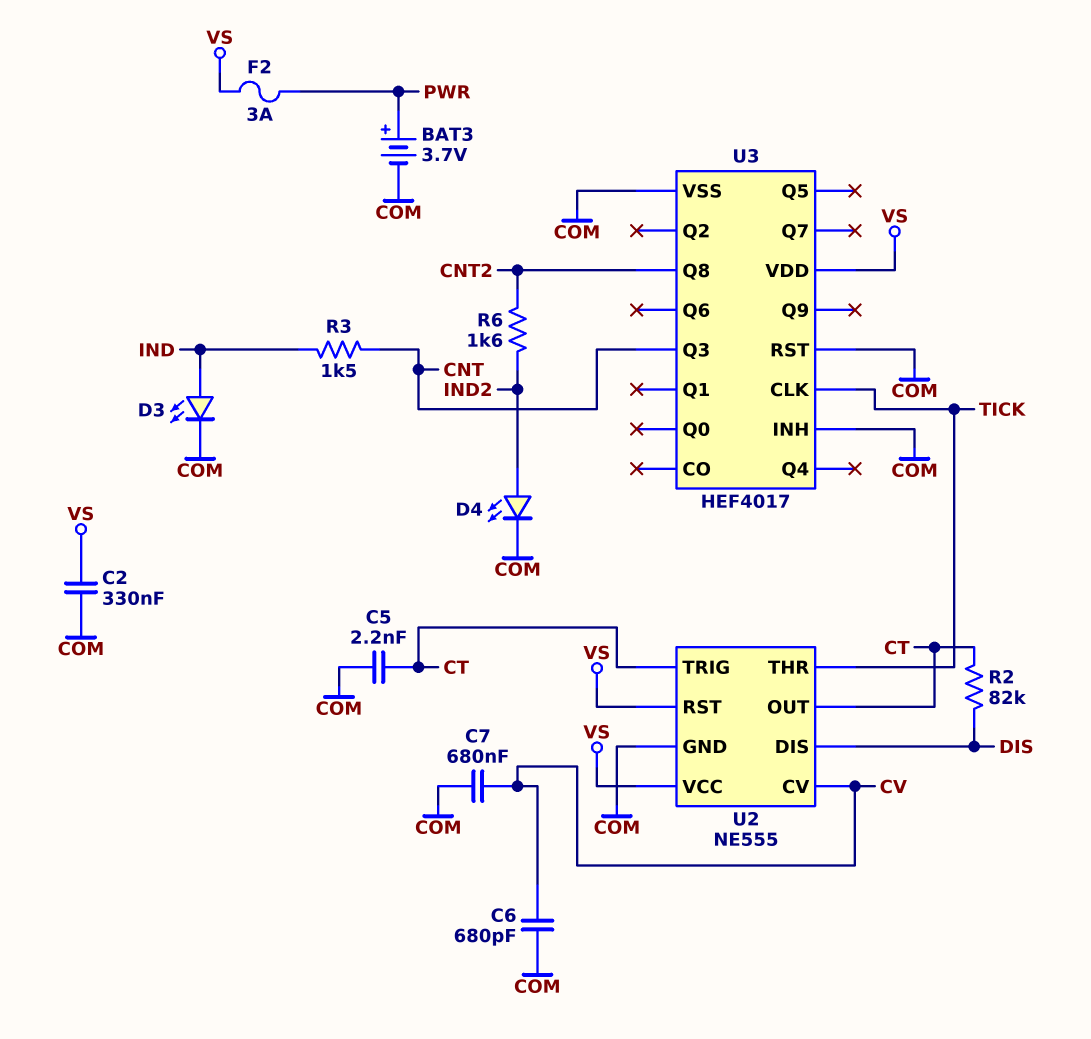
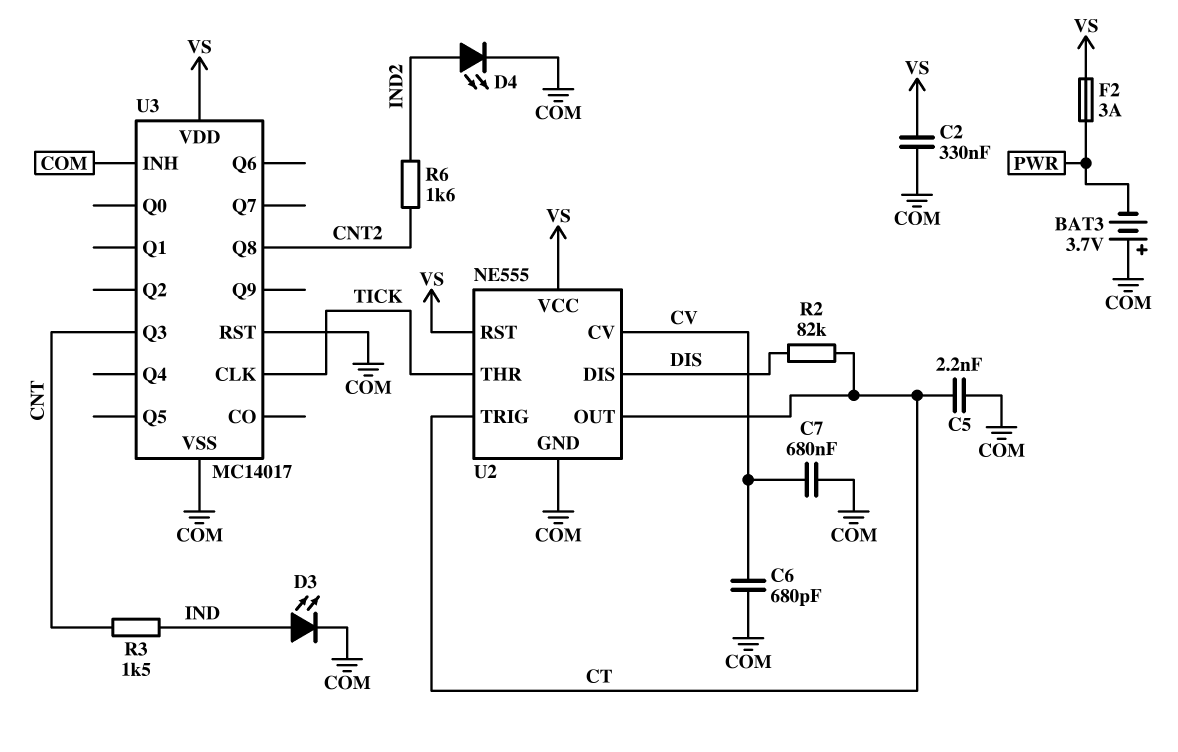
BAT3: 3.7V (plus PWR, minus COM) -> 3.7V (plus COM, minus PWR)
U3: HEF4017 -> MC14017

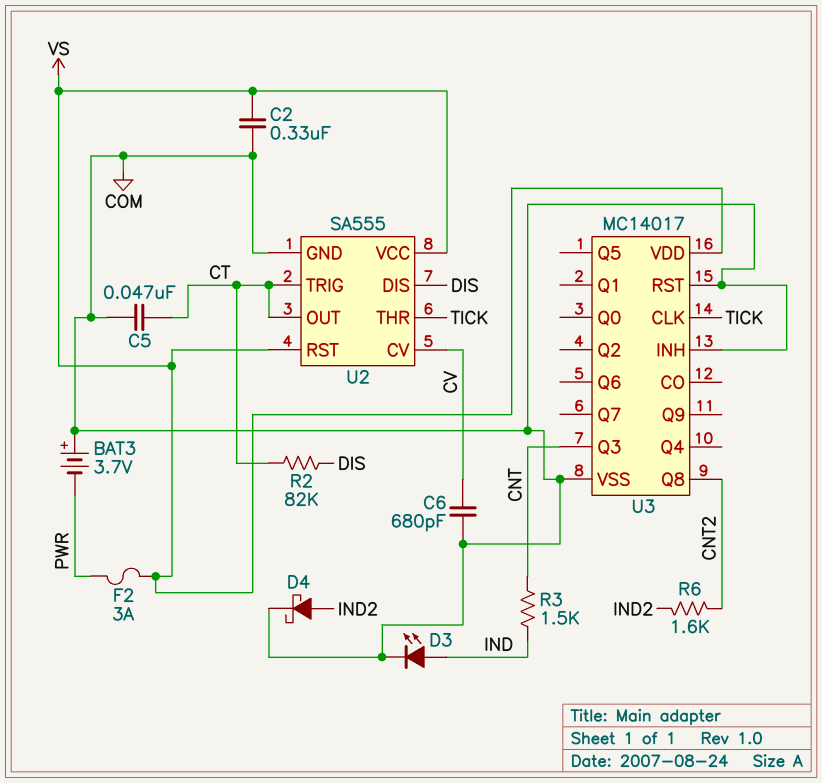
C5: 2.2nF (COM, CT) -> 47nF (COM, CT)
C7: 680nF (COM, CV) -> none
D4: LED (A IND2, K COM) -> schottky (A IND2, K COM)
U2: NE555 -> SA555

